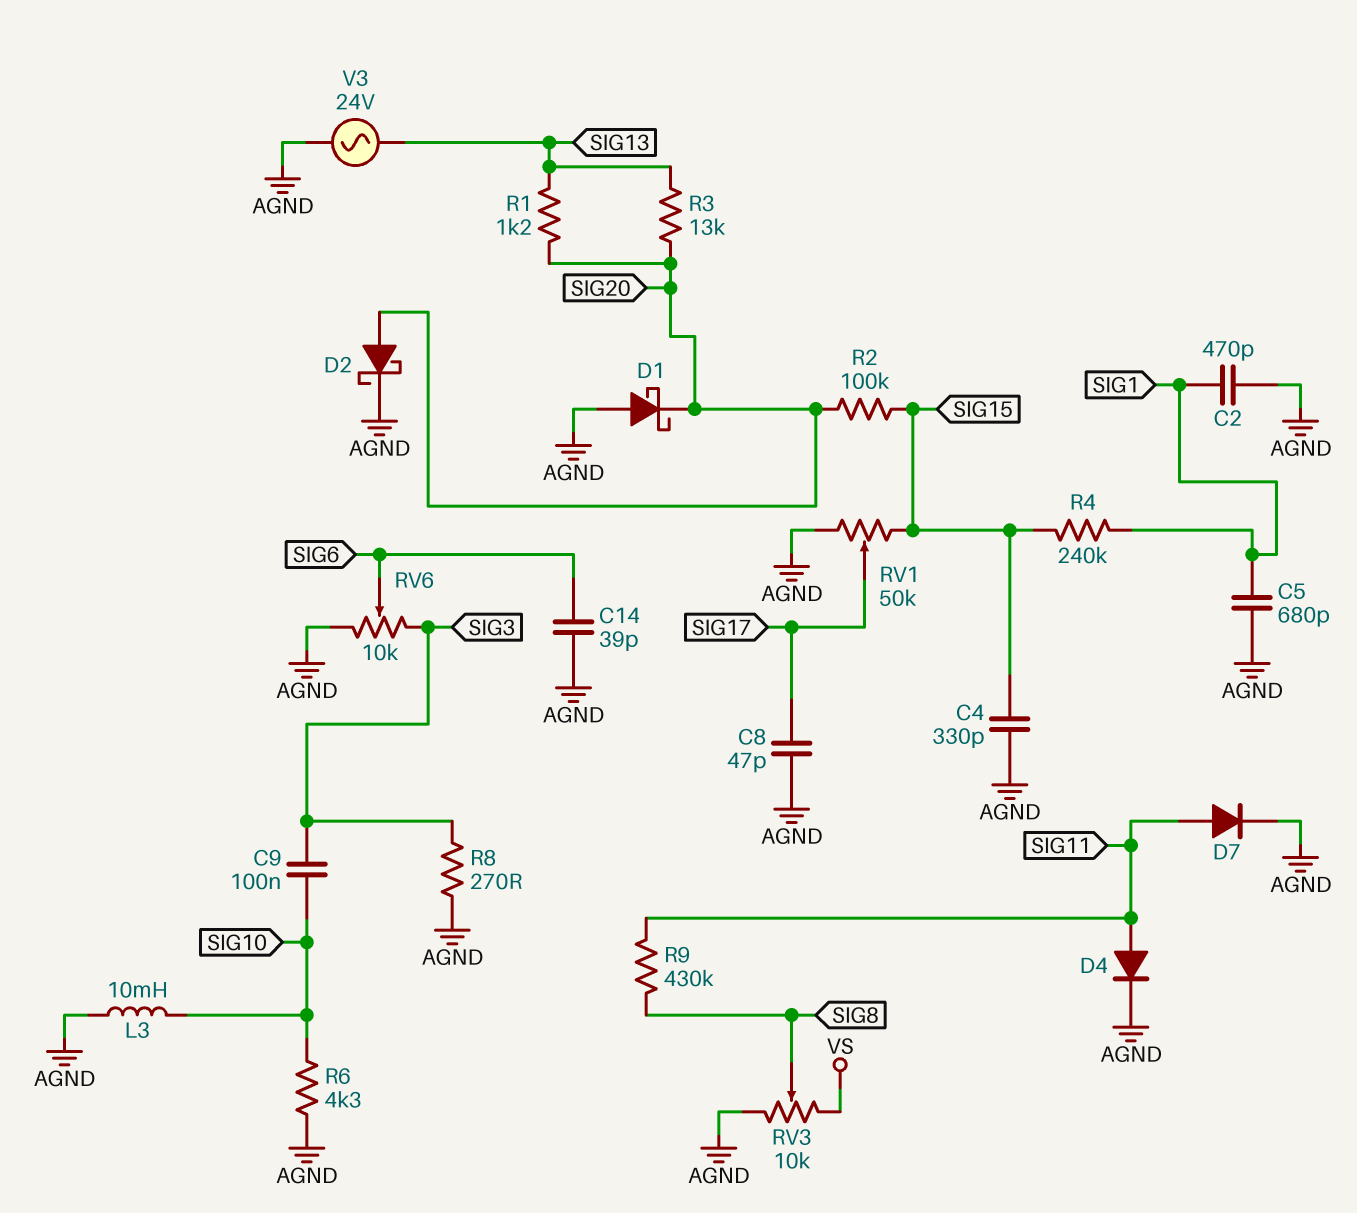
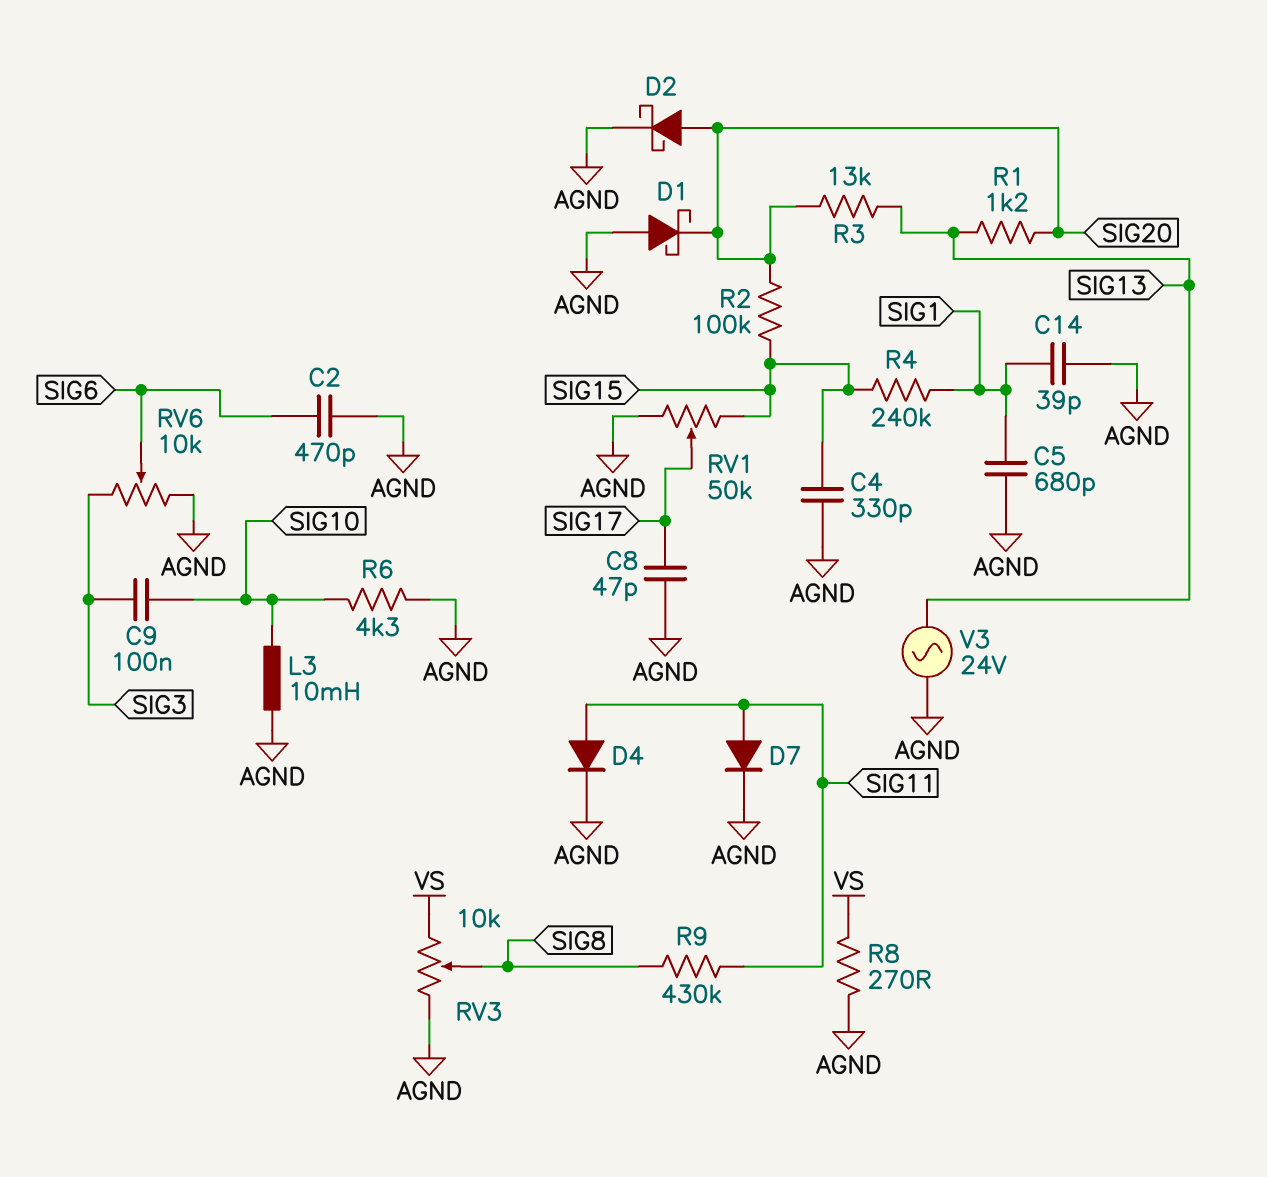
C2: 470pF (AGND, SIG1) -> 470pF (AGND, SIG6)
C14: 39pF (AGND, SIG6) -> 39pF (AGND, SIG1)
R8: 270 (AGND, SIG3) -> 270 (AGND, VS)

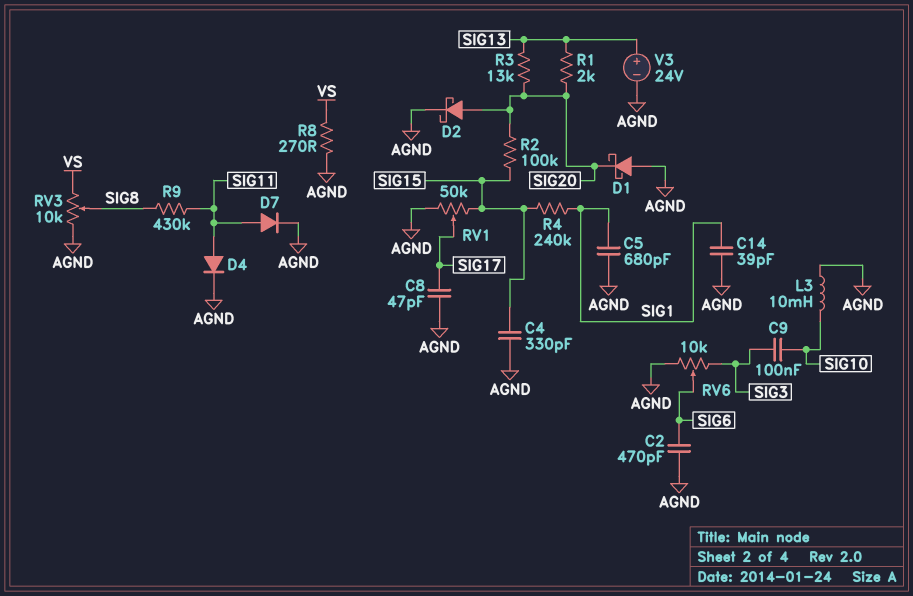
R1: 1.2k (SIG13, SIG20) -> 2k (SIG13, SIG20)
R6: 4.3k (AGND, SIG10) -> none
V3: AC 24V (AGND, SIG13) -> 24V (plus SIG13, minus AGND)

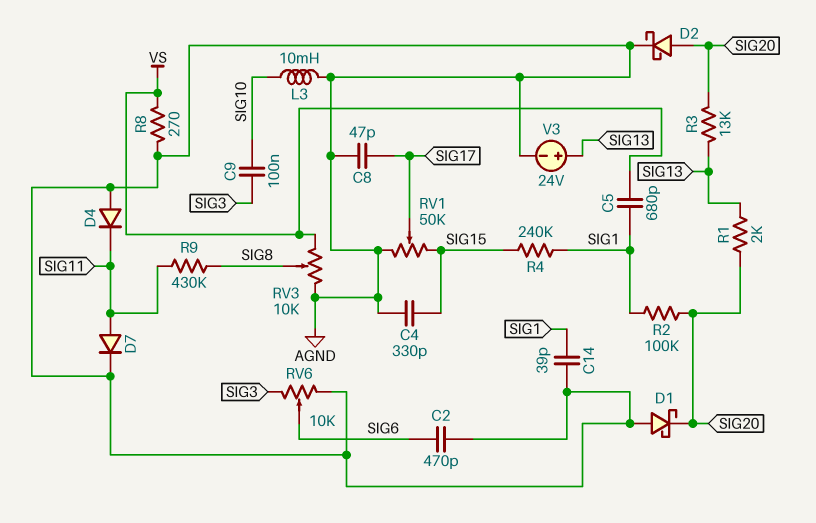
C5: 680pF (AGND, SIG1) -> 680pF (SIG1, VS)
D4: diode (A SIG11, K AGND) -> diode (A AGND, K SIG11)
R2: 100k (SIG15, SIG20) -> 100k (SIG1, SIG20)

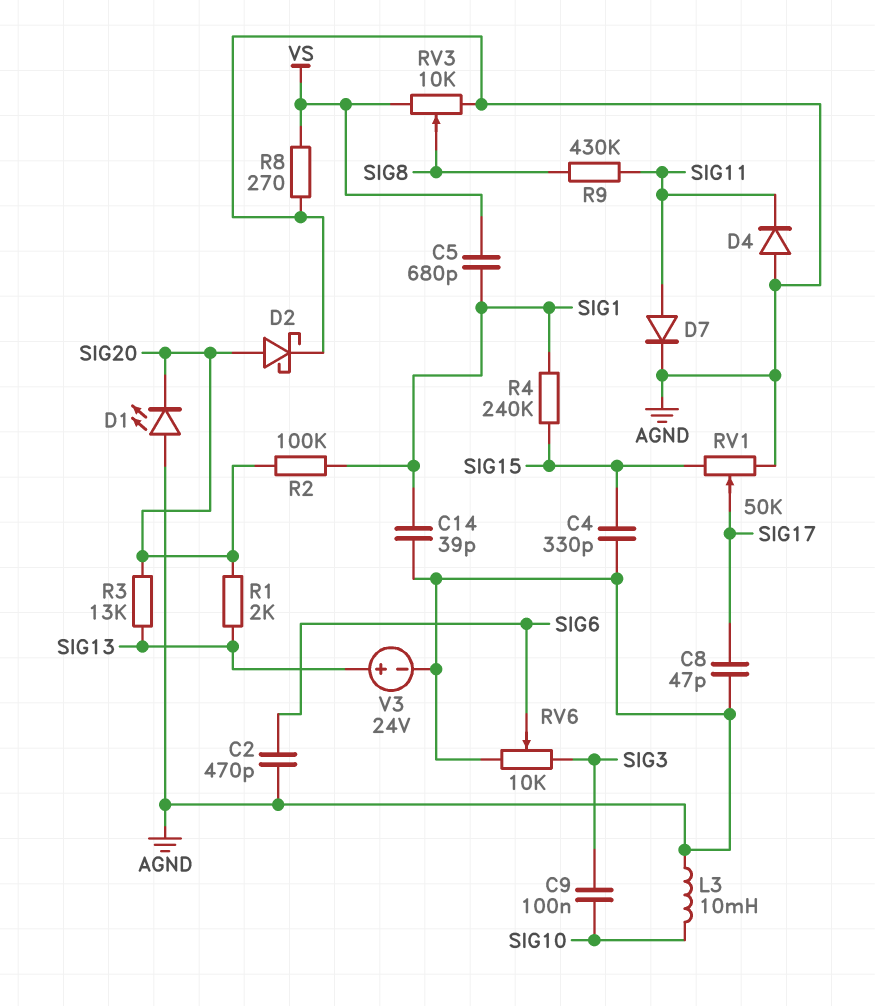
D1: schottky (A AGND, K SIG20) -> LED (A AGND, K SIG20)

